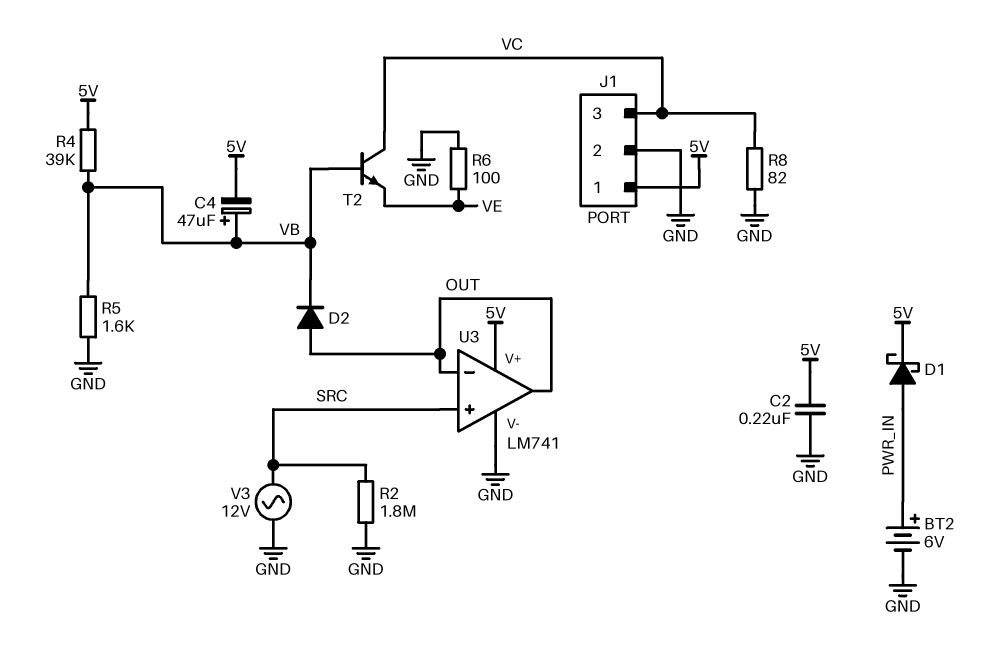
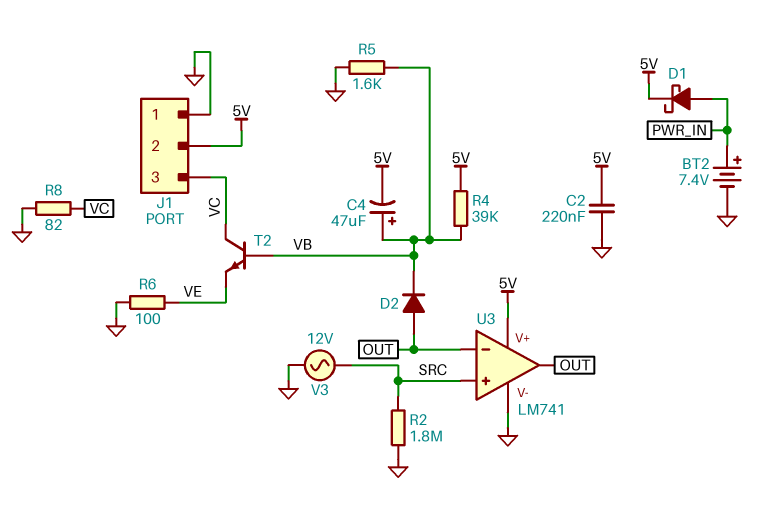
BT2: 6V (plus PWR_IN, minus GND) -> 7.4V (plus PWR_IN, minus GND)
J1 pin 1: 5V -> GND
J1 pin 2: GND -> 5V

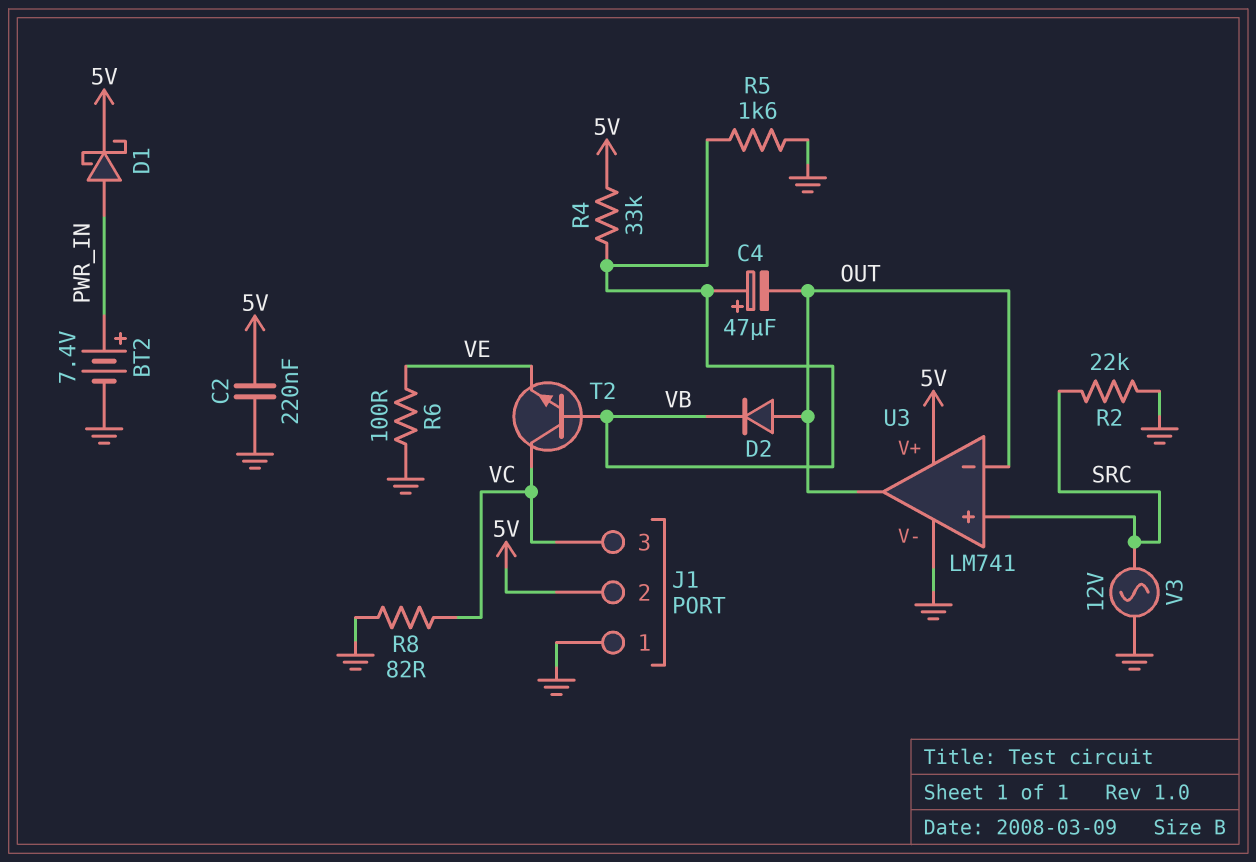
C4: 47uF (plus VB, minus 5V) -> 47uF (plus VB, minus OUT)
R2: 1.8M (GND, SRC) -> 22k (GND, SRC)
R4: 39k (5V, VB) -> 33k (5V, VB)

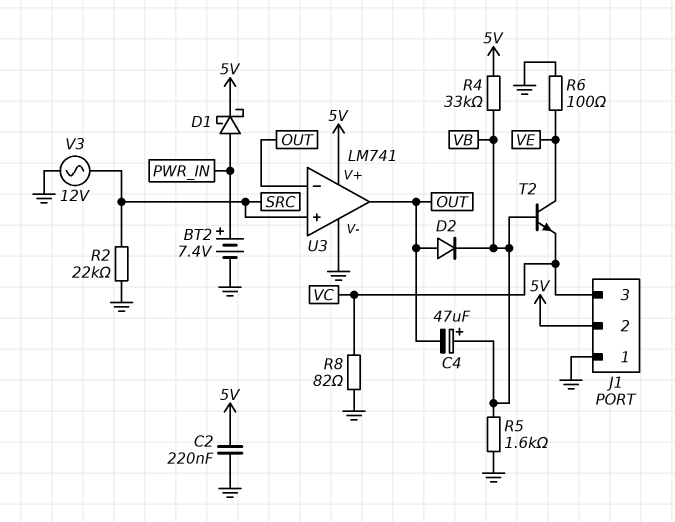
T2: NPN (B VB, C VC, E VE) -> NPN (B VB, C VE, E VC)

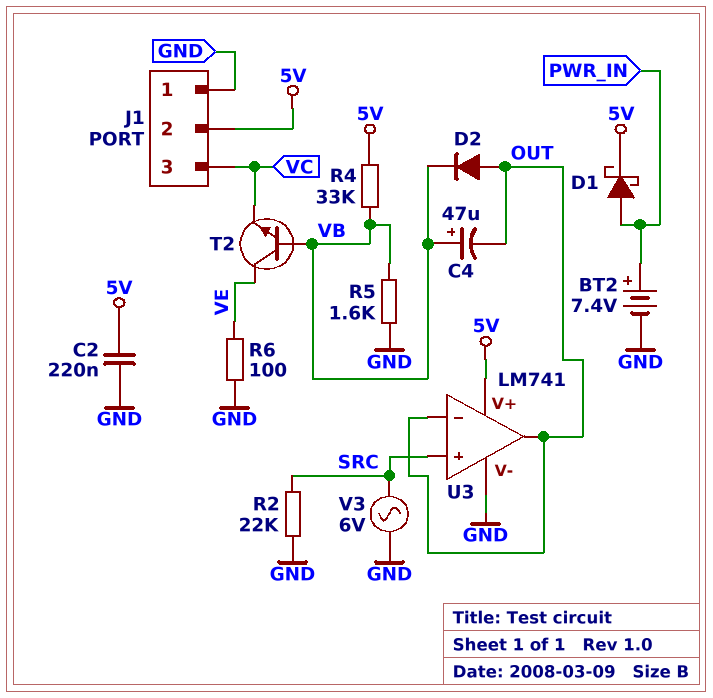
R8: 82 (GND, VC) -> none
V3: AC 12V (GND, SRC) -> AC 6V (GND, SRC)

